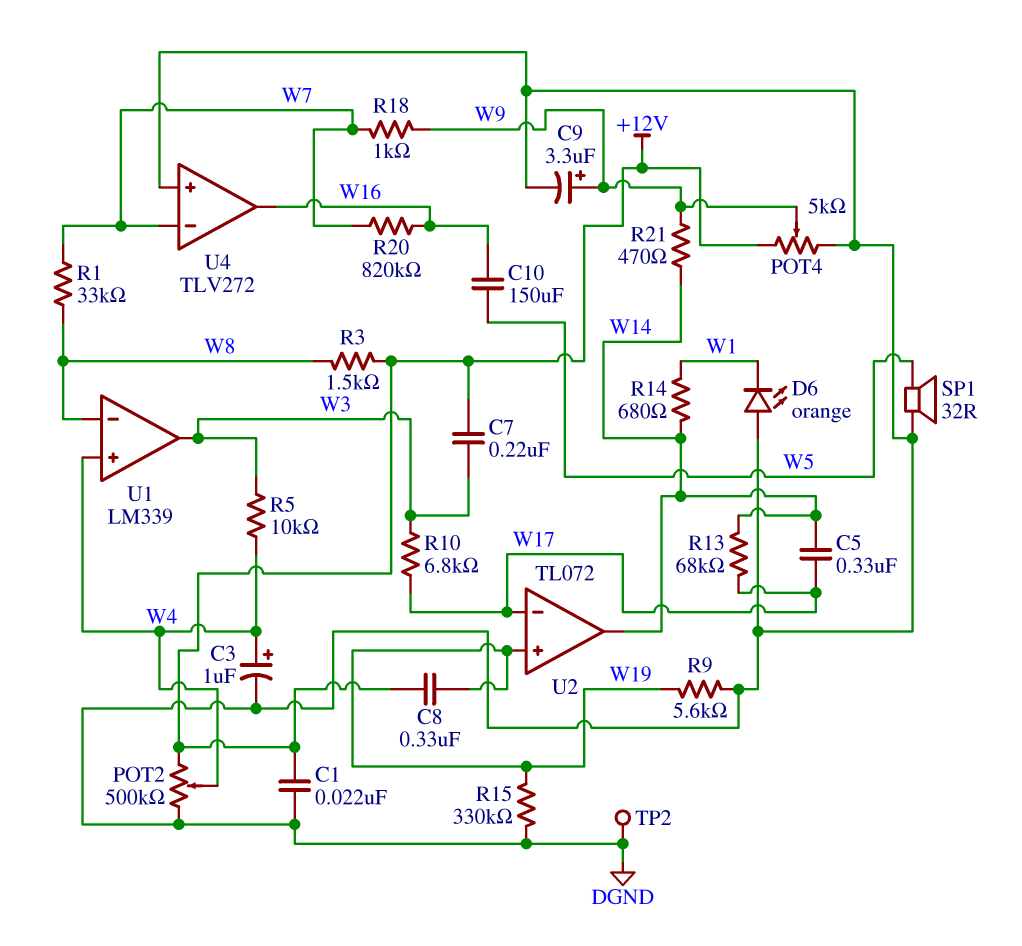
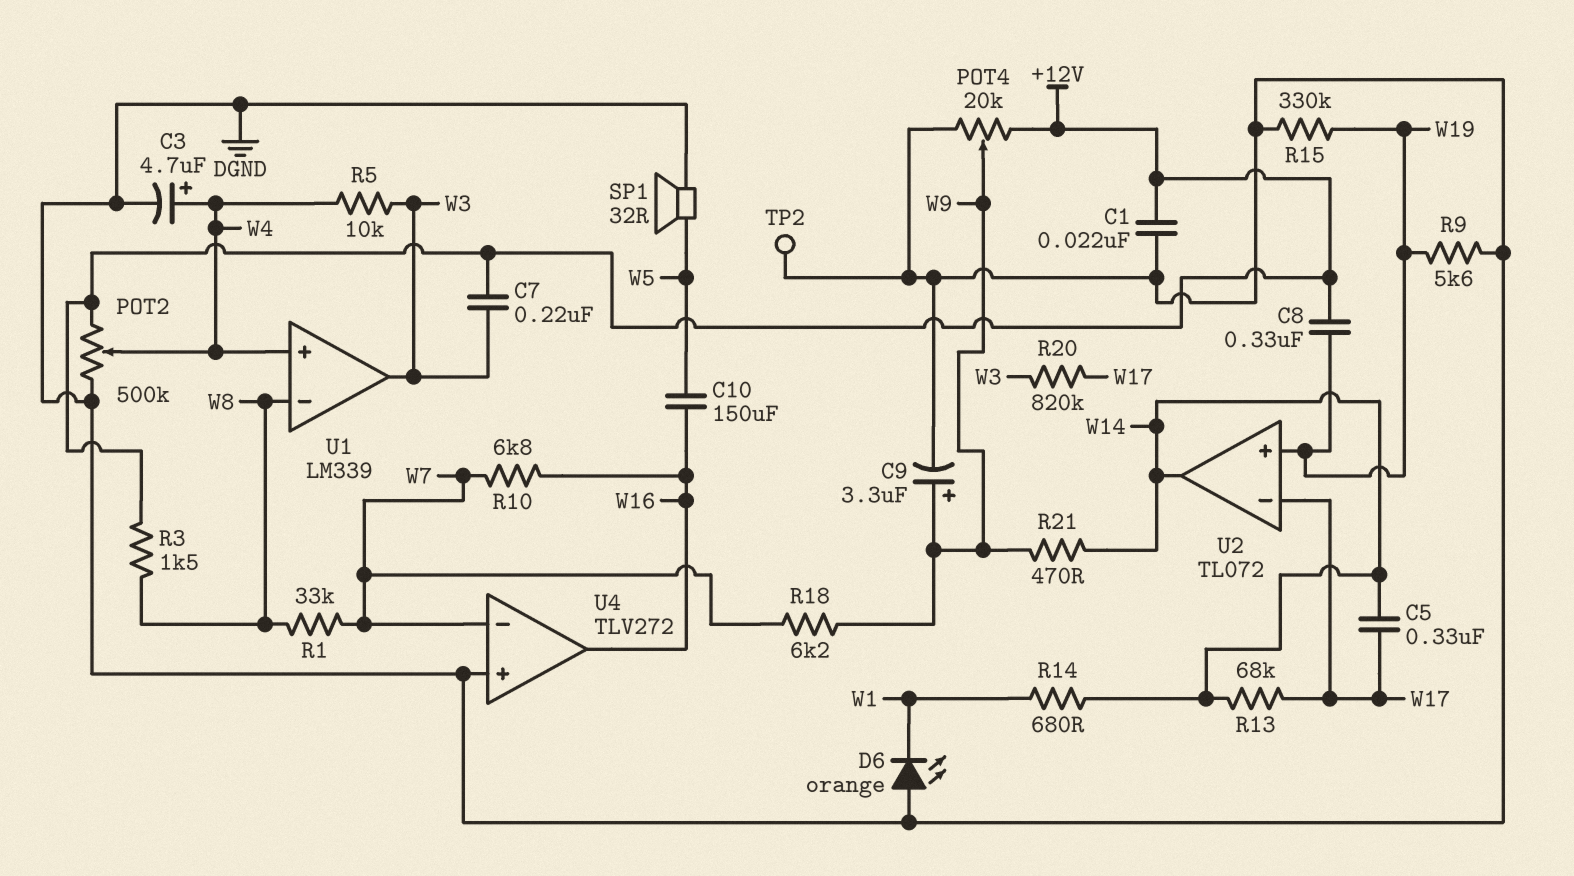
C3: 1uF (plus W4, minus DGND) -> 4.7uF (plus W4, minus DGND)
POT4: 5k (+12V, DGND, wiper W9) -> 20k (+12V, DGND, wiper W9)
R10: 6.8k (W3, W17) -> 6.8k (W7, W16)
R18: 1k (W7, W9) -> 6.2k (W7, W9)
R20: 820k (W7, W16) -> 820k (W3, W17)

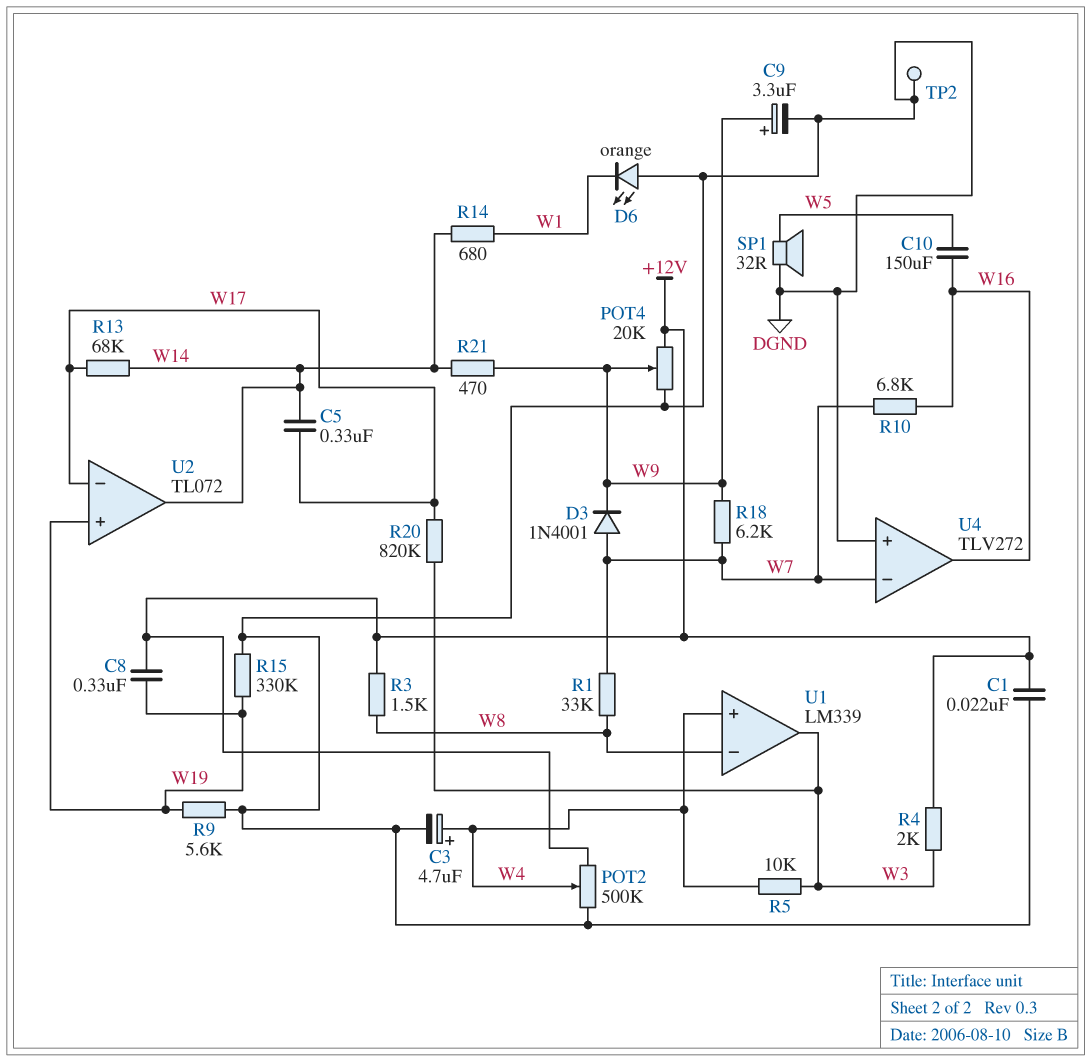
C7: 220nF (+12V, W3) -> none
D3: none -> diode 1N4001 (A W7, K W9)
R4: none -> 2k (+12V, W3)

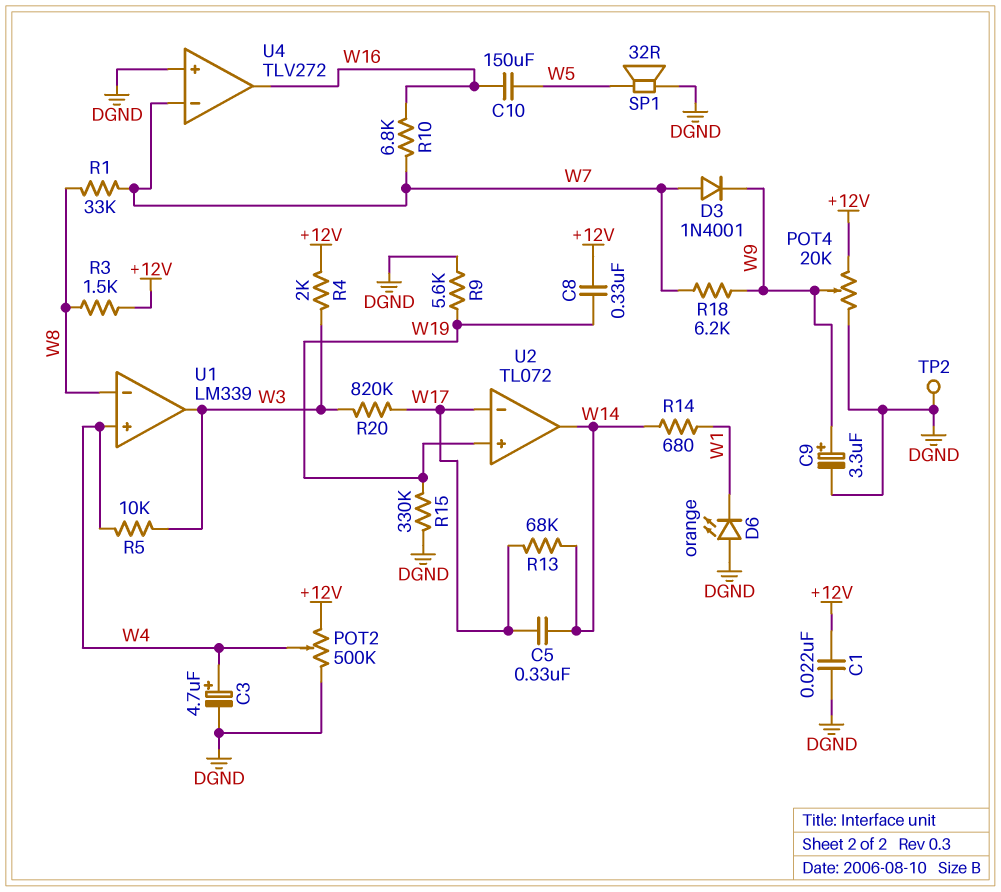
R21: 470 (W9, W14) -> none

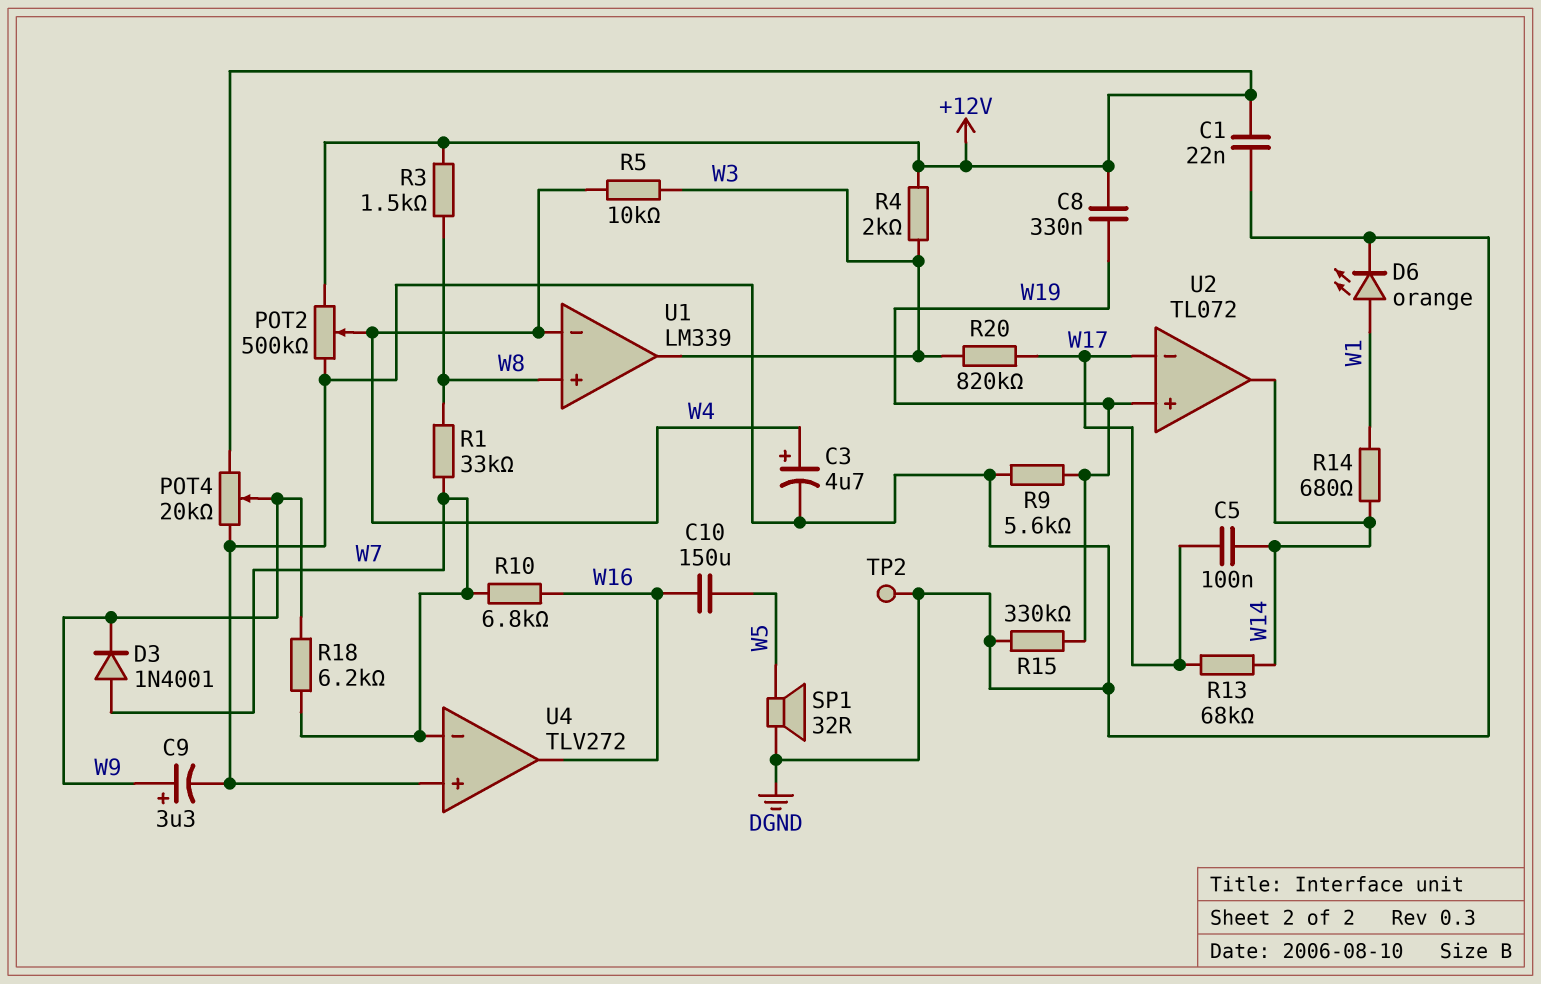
C5: 330nF (W14, W17) -> 100nF (W14, W17)
D6: LED orange (A DGND, K W1) -> LED orange (A W1, K DGND)
U1 pin in+: W4 -> W8
U1 pin in-: W8 -> W4

